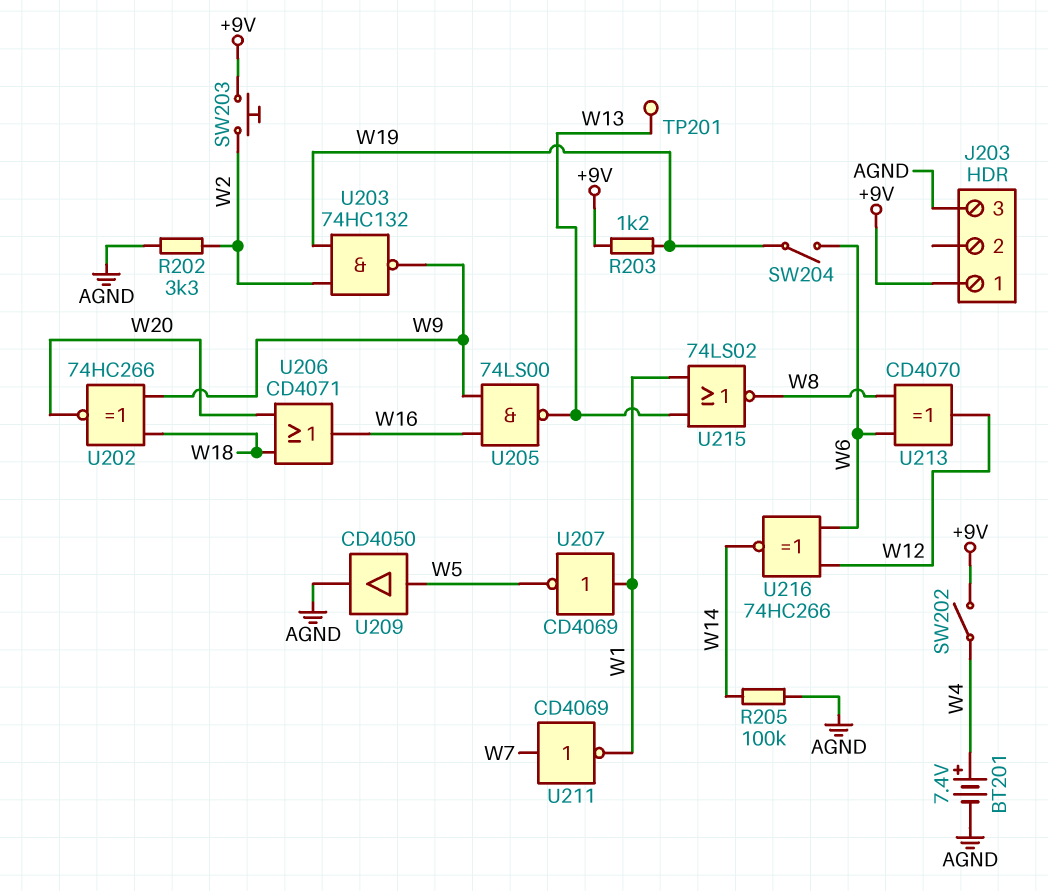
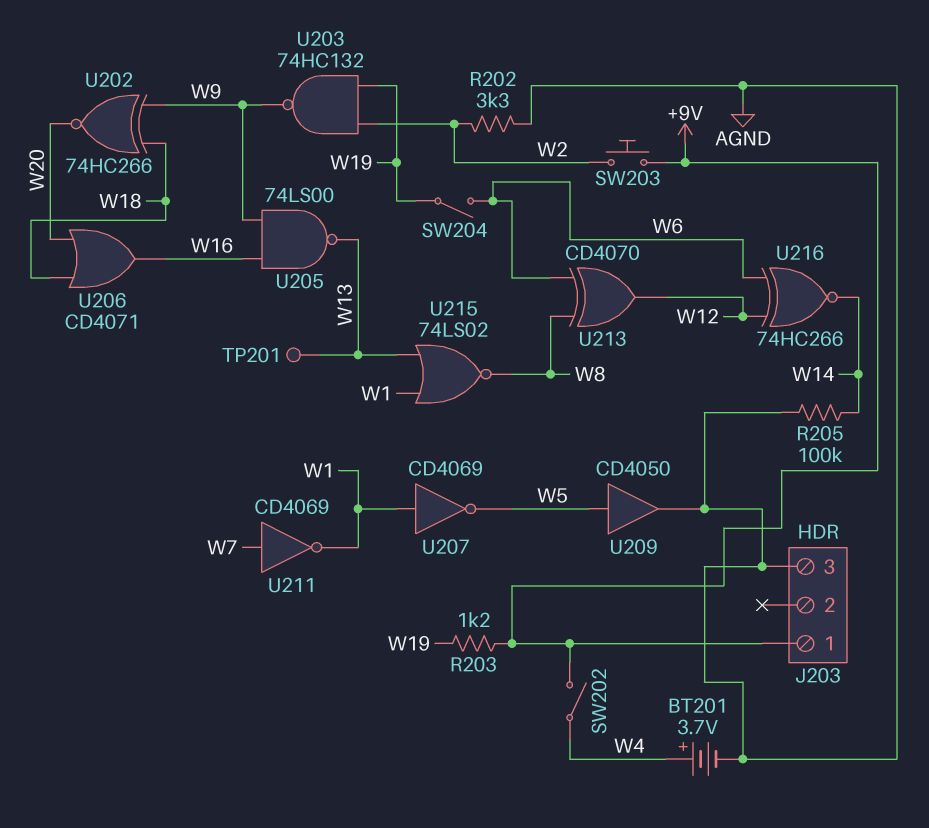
BT201: 7.4V (plus W4, minus AGND) -> 3.7V (plus W4, minus AGND)

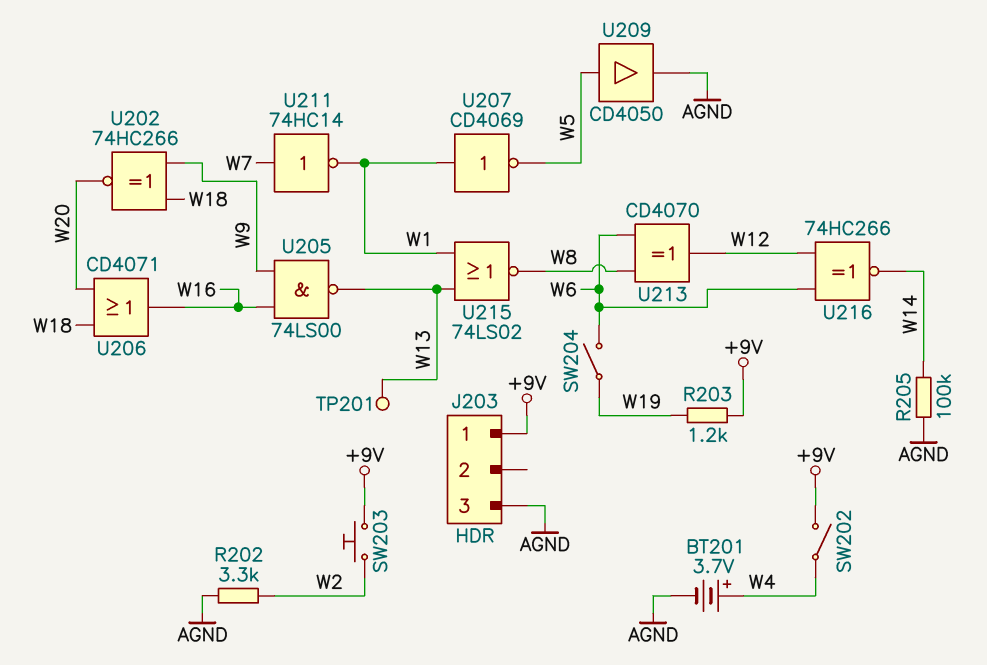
U203: NAND 74HC132 (in W2, in W19, out W9) -> none
U211: NOT CD4069 (in W7, out W1) -> NOT 74HC14 (in W7, out W1)

